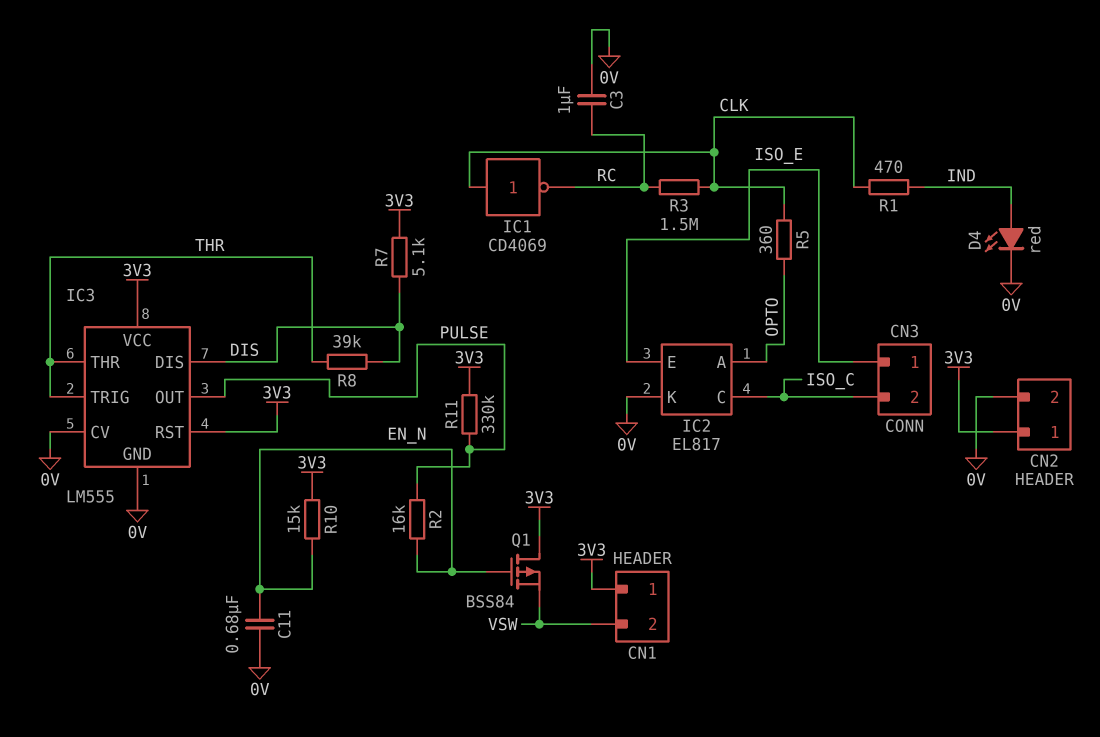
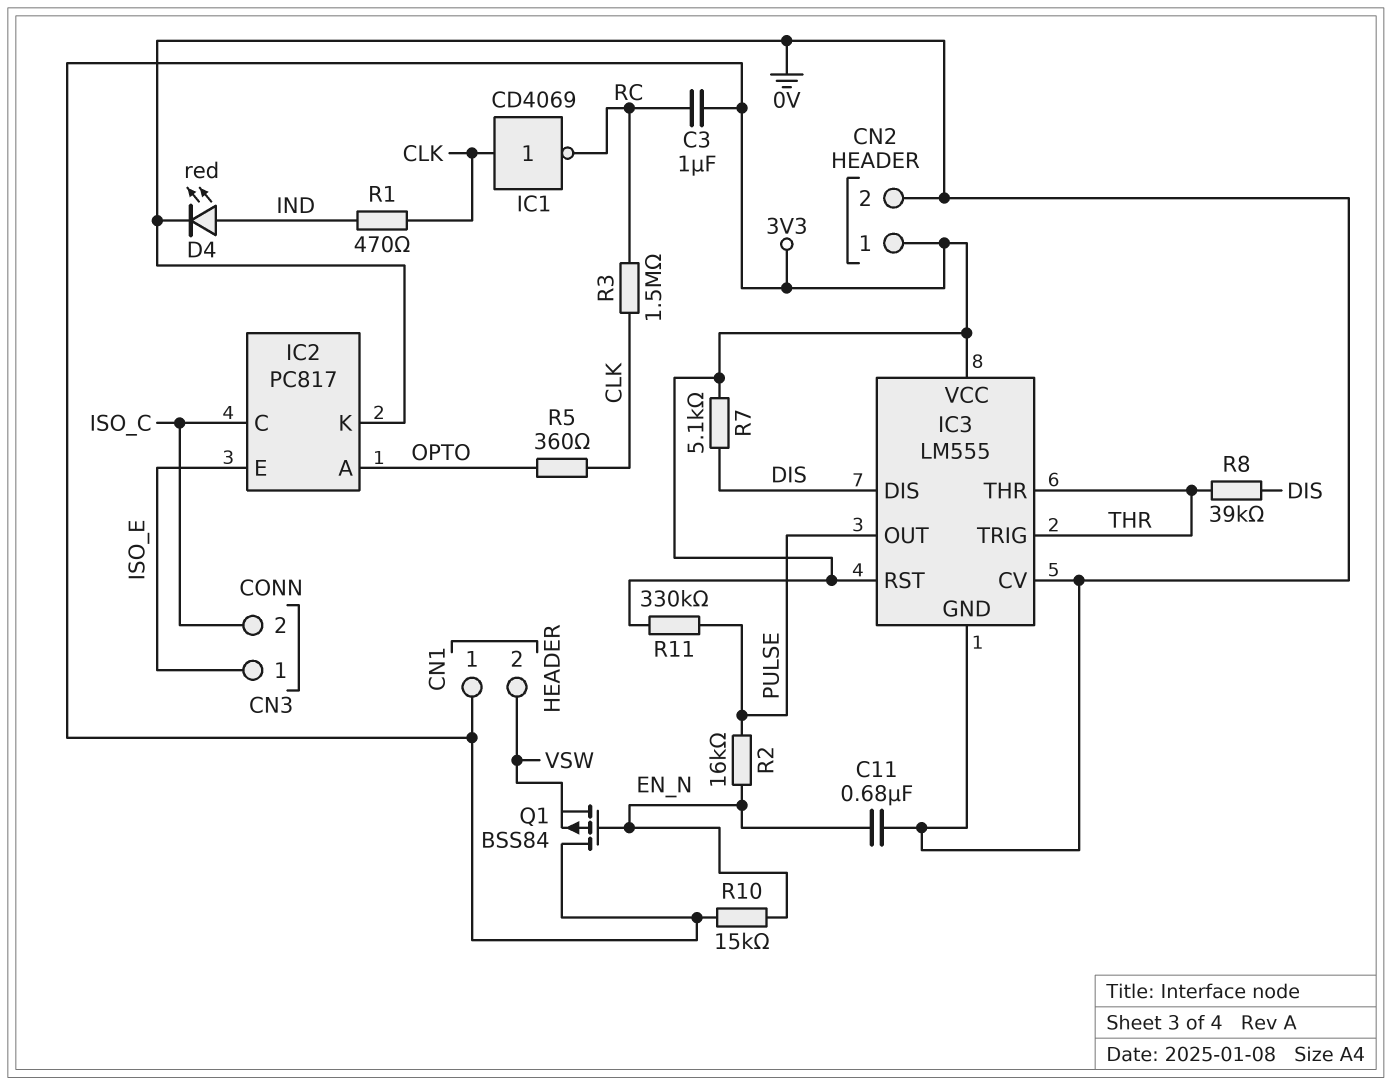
C3: 1uF (0V, RC) -> 1uF (3V3, RC)
IC2: EL817 -> PC817

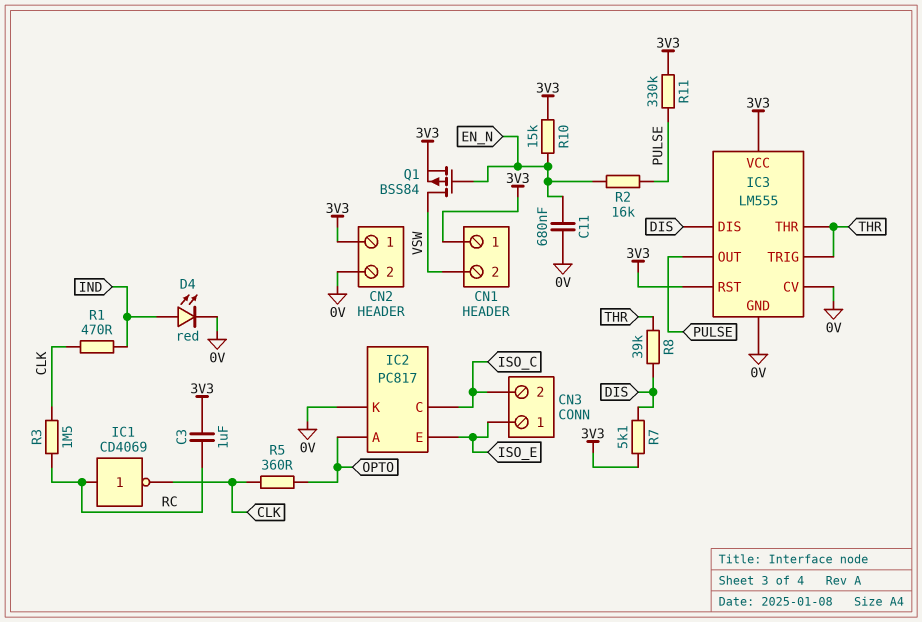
IC1: NOT CD4069 (in CLK, out RC) -> NOT CD4069 (in RC, out CLK)
Q1: PMOS BSS84 (G EN_N, D 3V3, S VSW) -> PMOS BSS84 (G EN_N, D VSW, S 3V3)

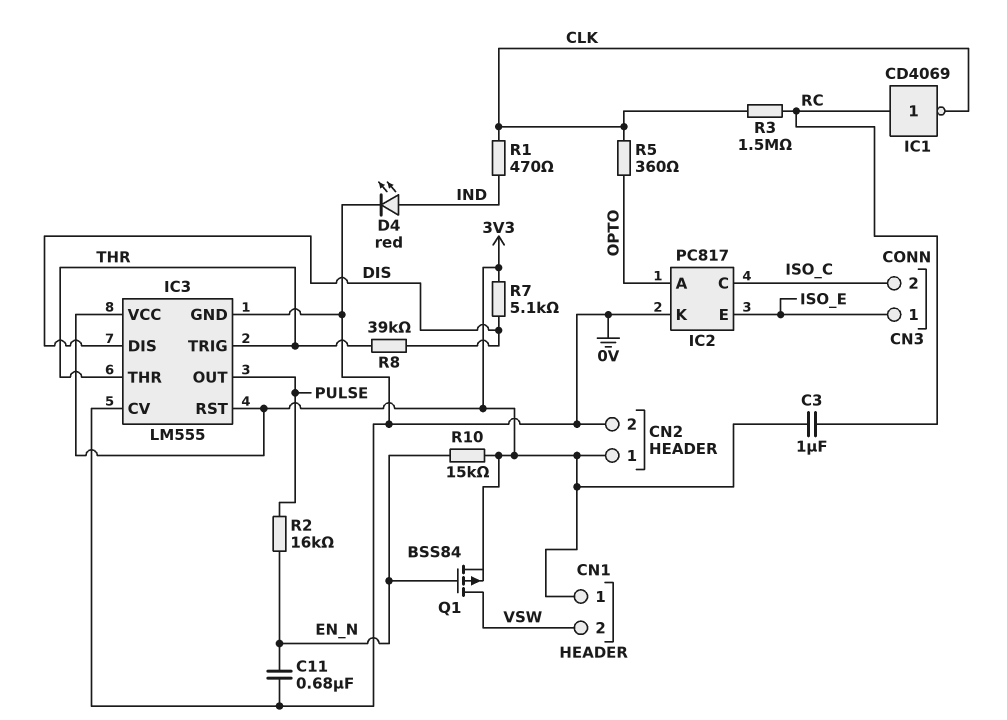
R11: 330k (3V3, PULSE) -> none

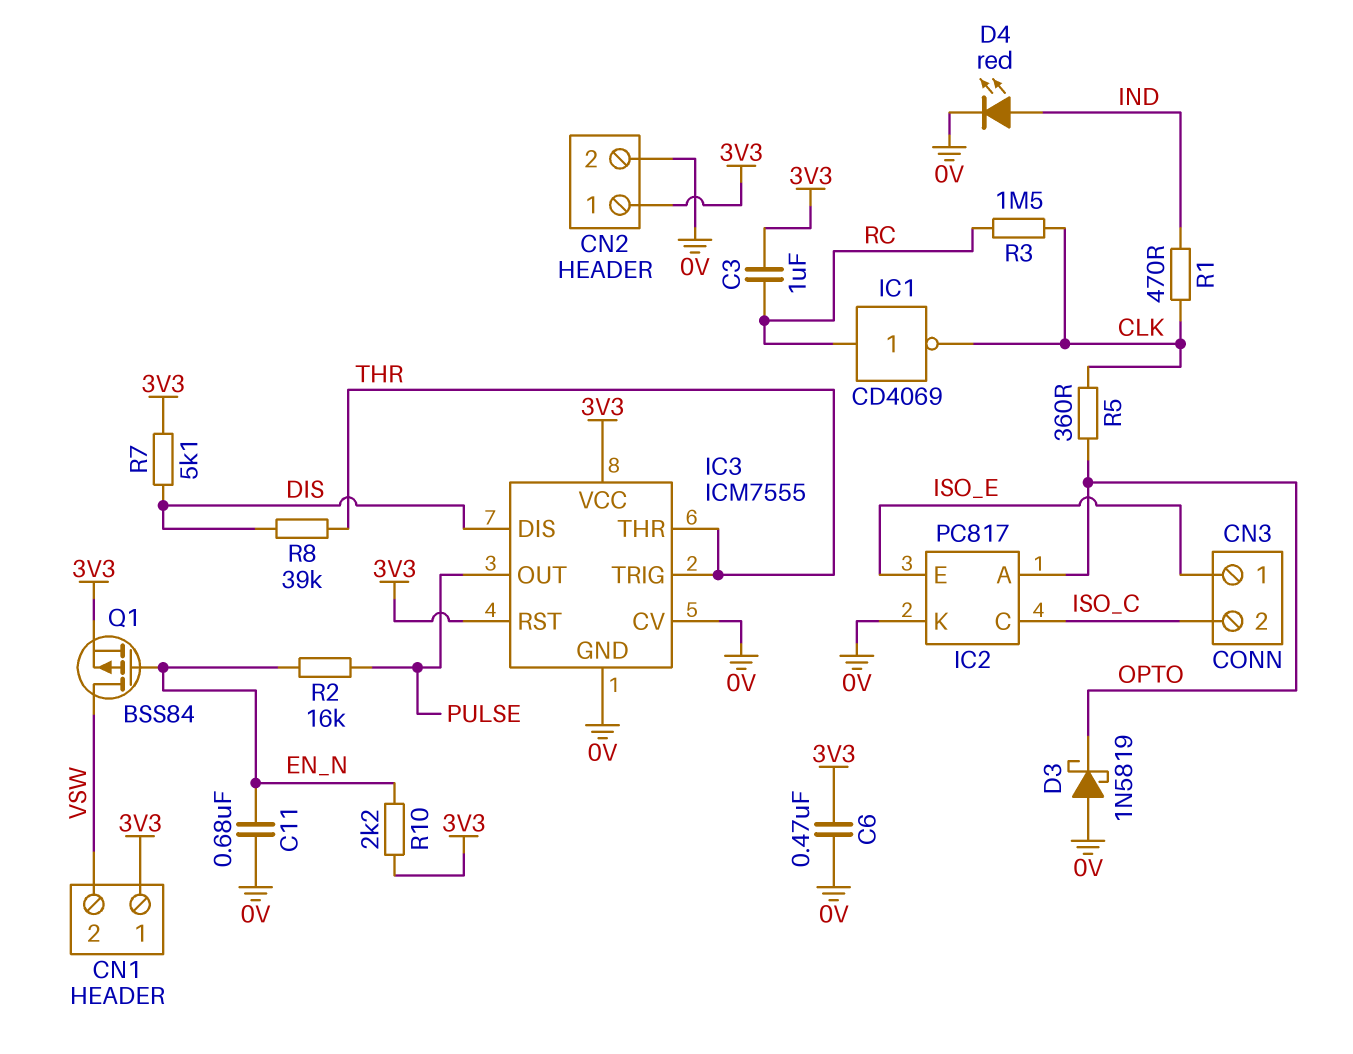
C6: none -> 470nF (0V, 3V3)
D3: none -> schottky 1N5819 (A 0V, K OPTO)
IC3: LM555 -> ICM7555
R10: 15k (3V3, EN_N) -> 2.2k (3V3, EN_N)

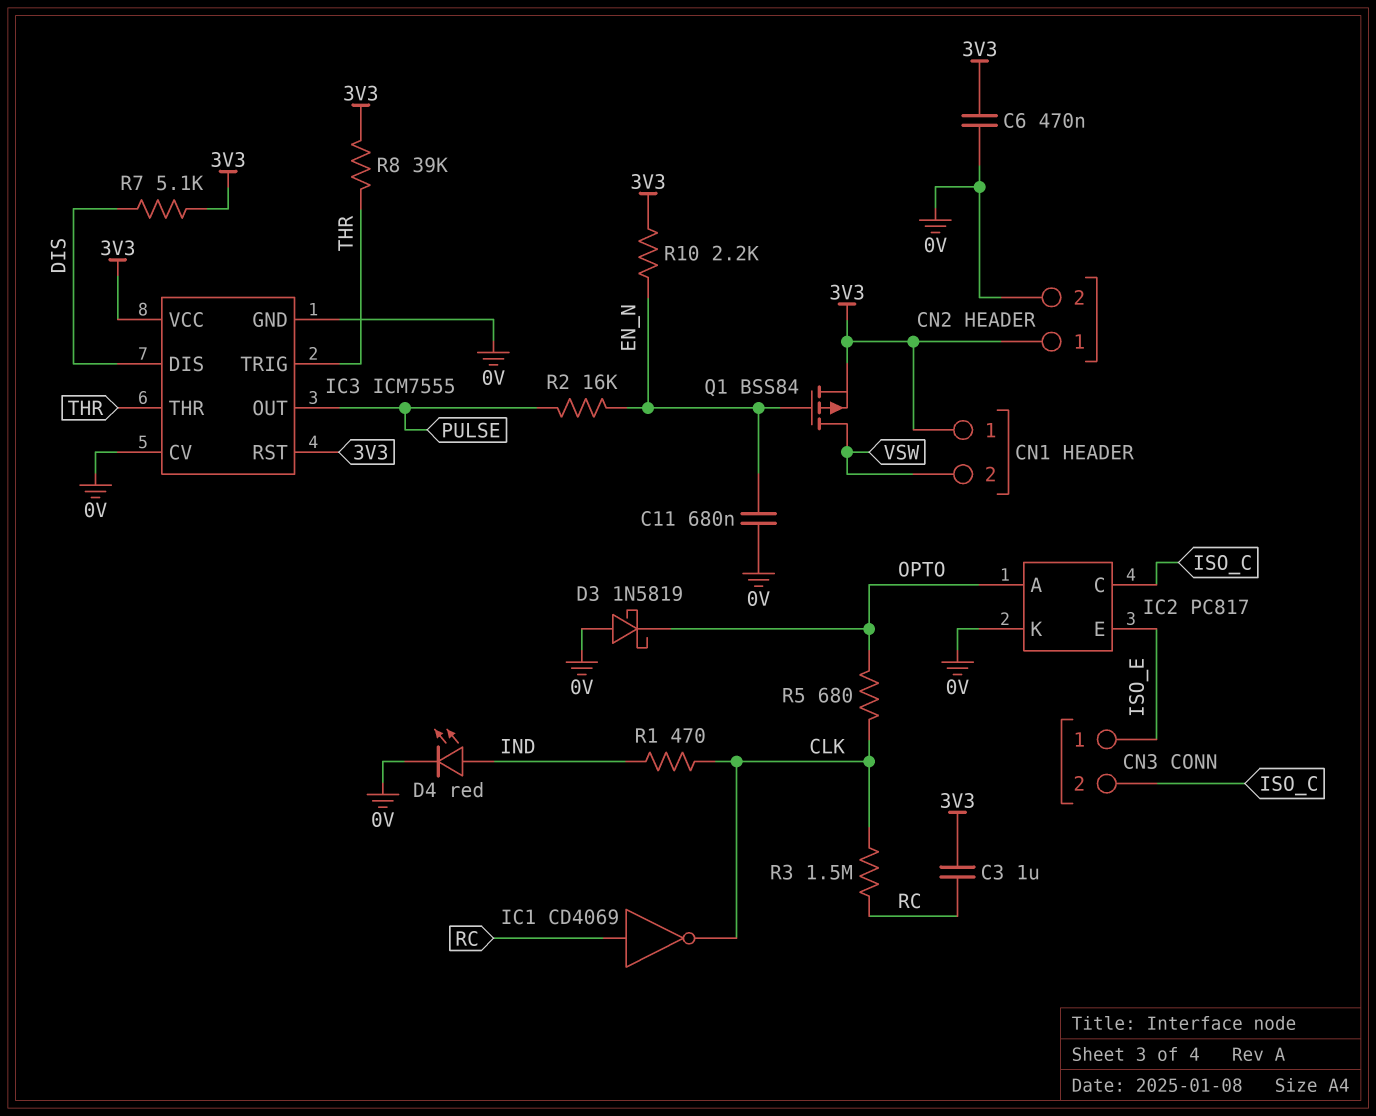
R5: 360 (CLK, OPTO) -> 680 (CLK, OPTO)
R8: 39k (DIS, THR) -> 39k (3V3, THR)

